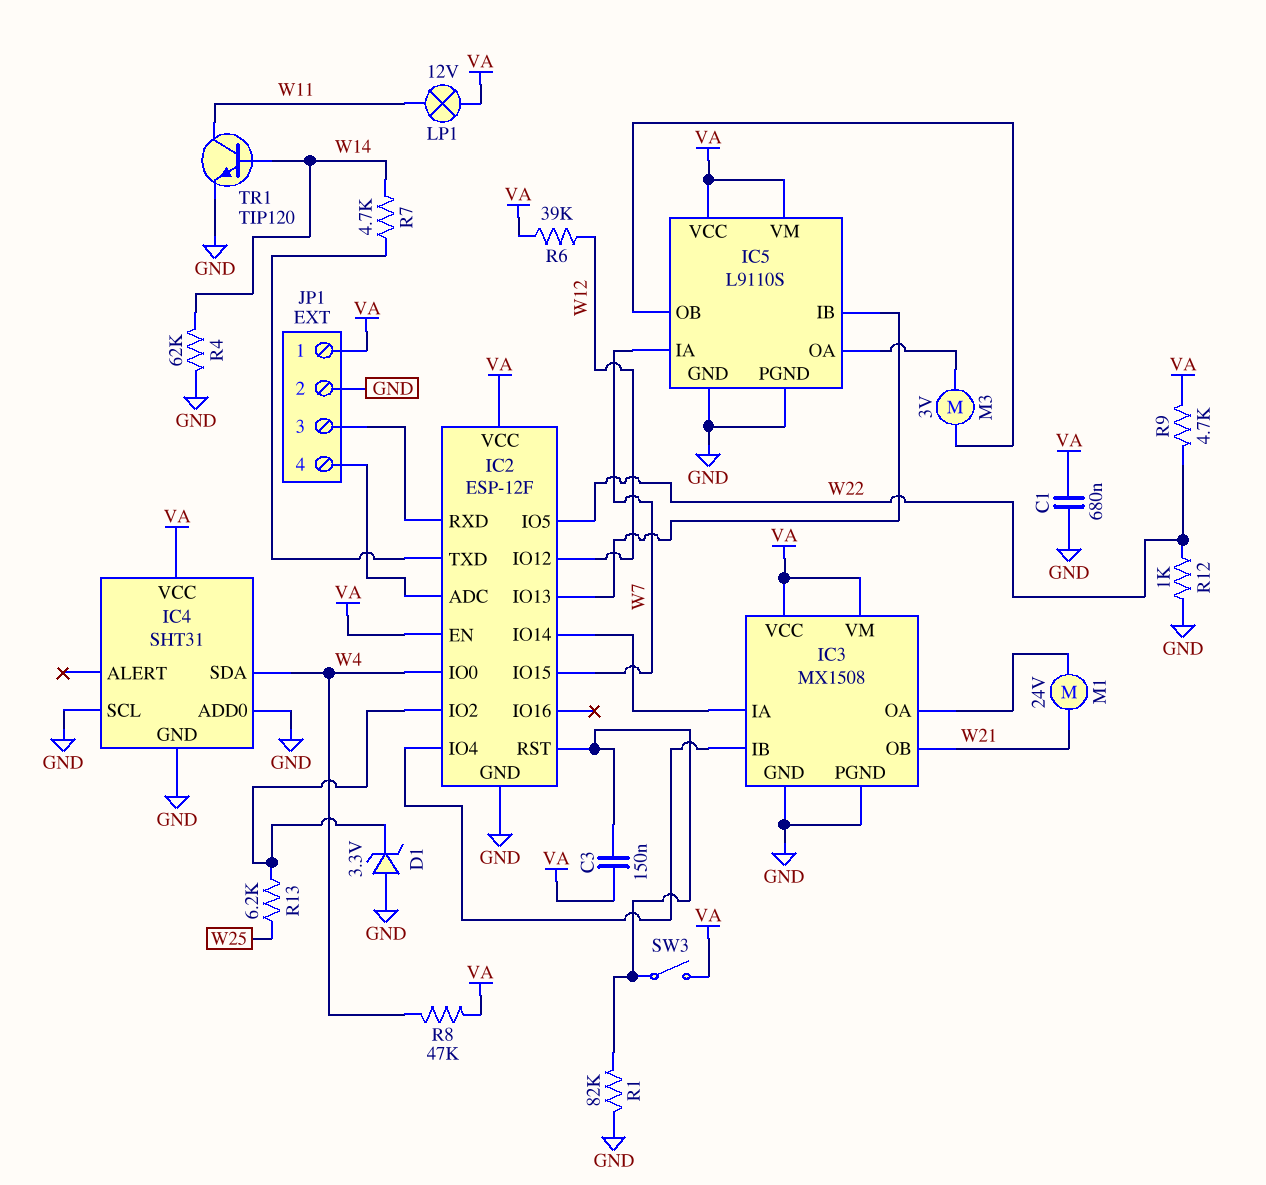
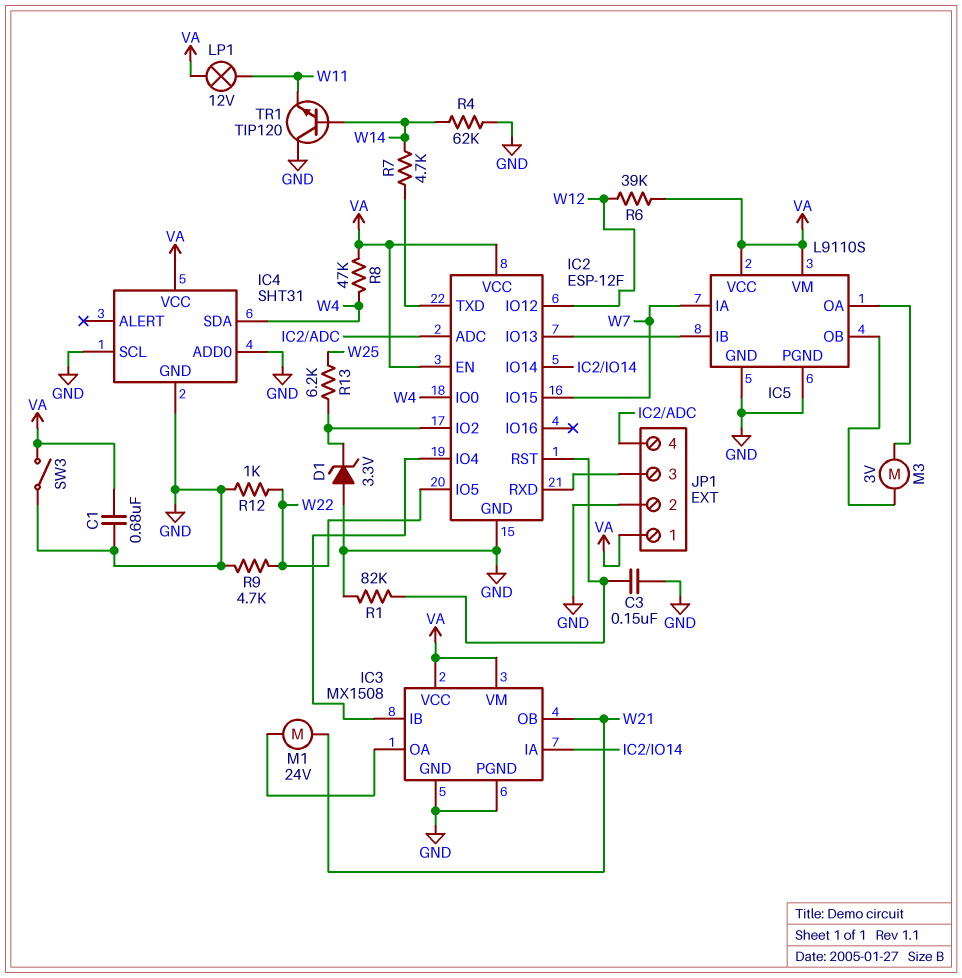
C3: 150nF (IC2/RST, VA) -> 150nF (GND, IC2/RST)
R9: 4.7k (VA, W22) -> 4.7k (GND, W22)
SW3: switch (IC2/RST, VA) -> switch (GND, VA)
TR1: NPN TIP120 (B W14, C W11, E GND) -> NPN TIP120 (B W14, C GND, E W11)

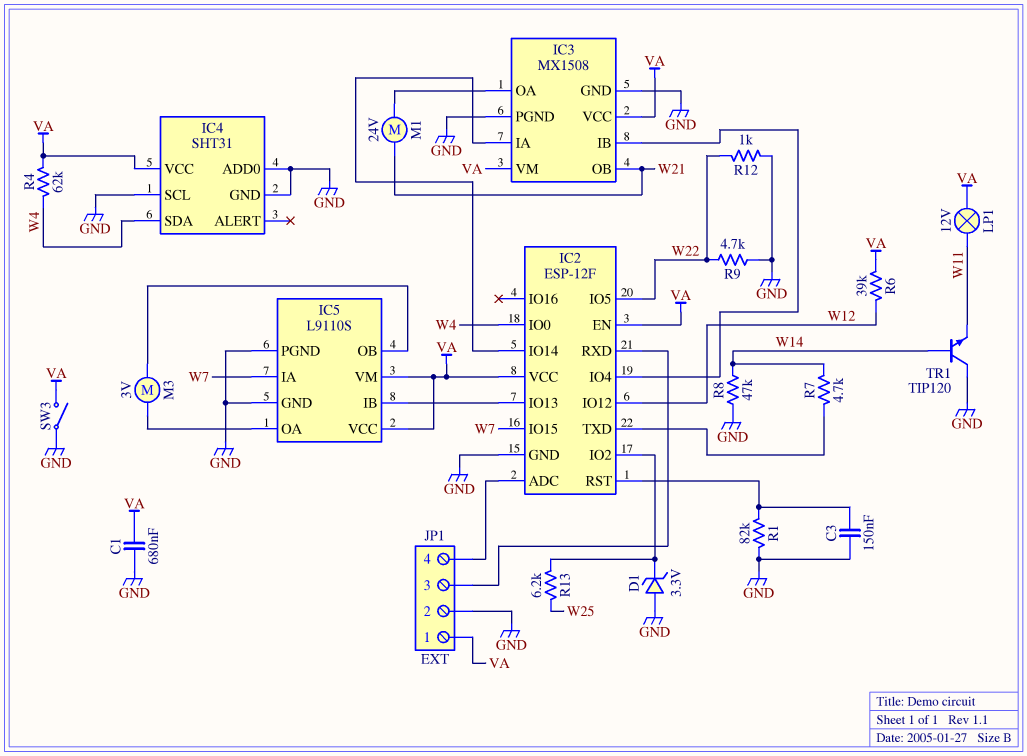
R4: 62k (GND, W14) -> 62k (VA, W4)
R8: 47k (VA, W4) -> 47k (GND, W14)

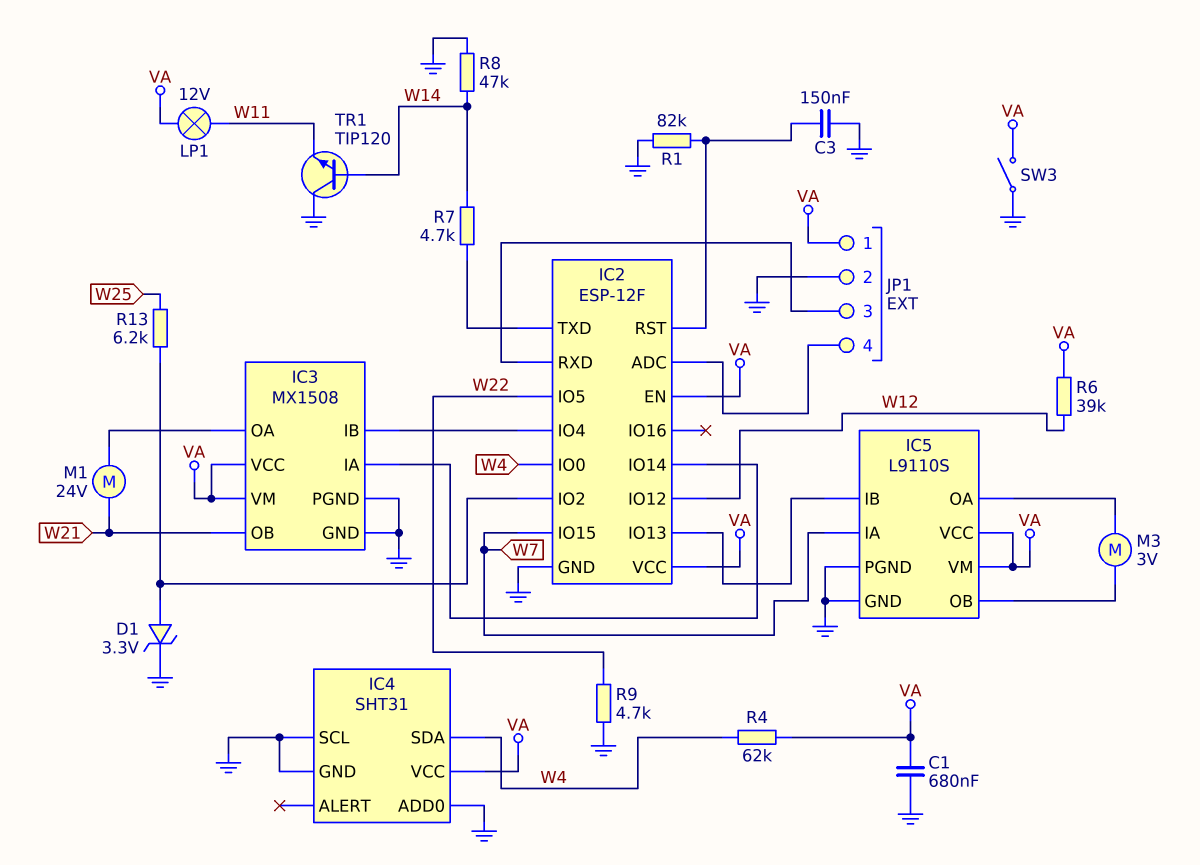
D1: zener 3.3V (A GND, K IC2/IO2) -> zener 3.3V (A IC2/IO2, K GND)
R12: 1k (GND, W22) -> none

